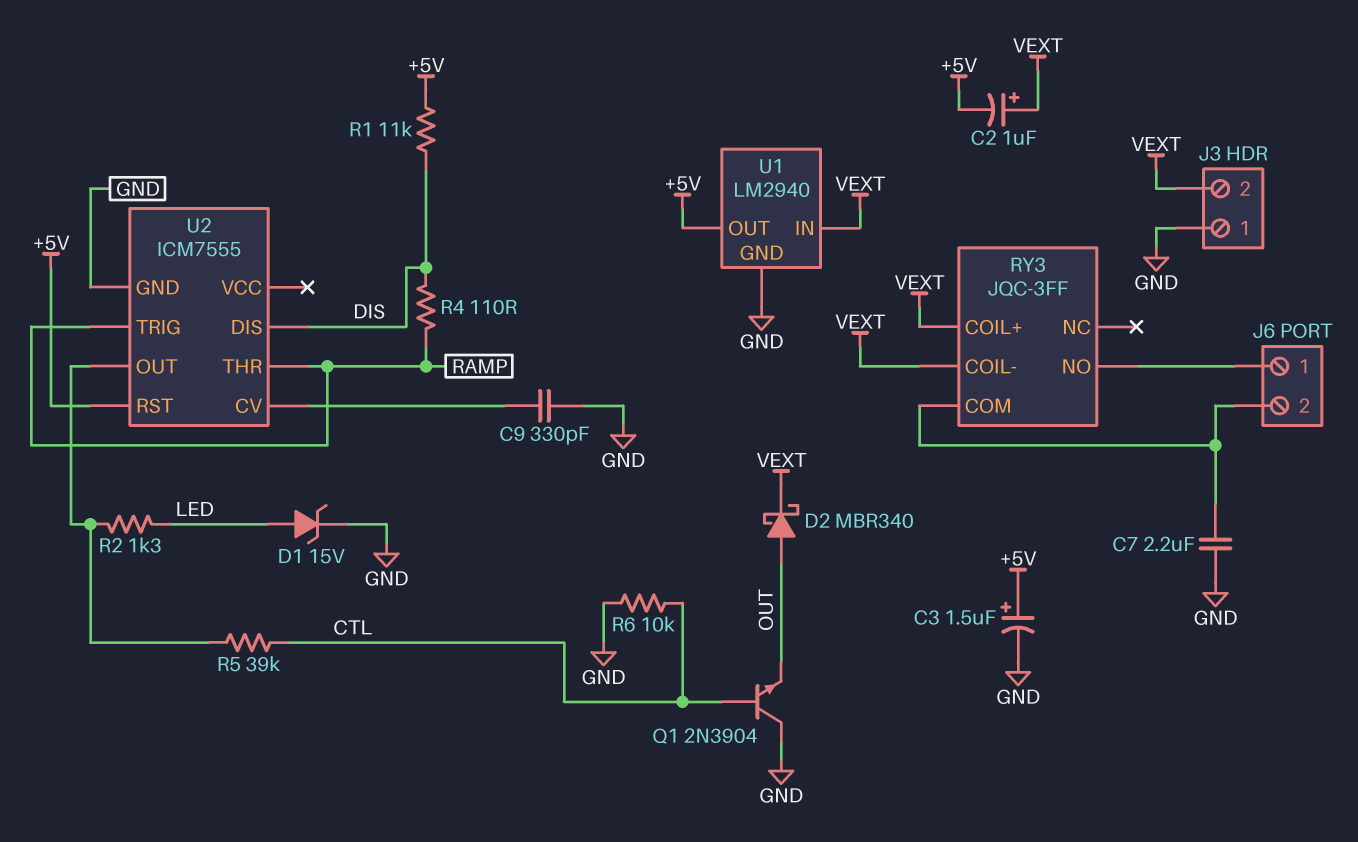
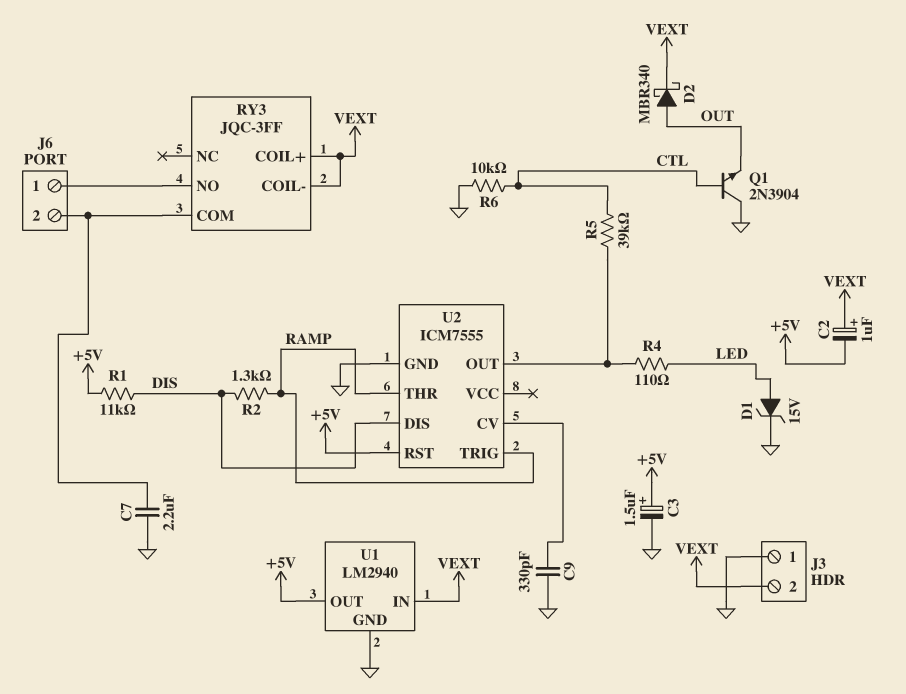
R2: 1.3k (LED, U2/OUT) -> 1.3k (DIS, RAMP)
R4: 110 (DIS, RAMP) -> 110 (LED, U2/OUT)

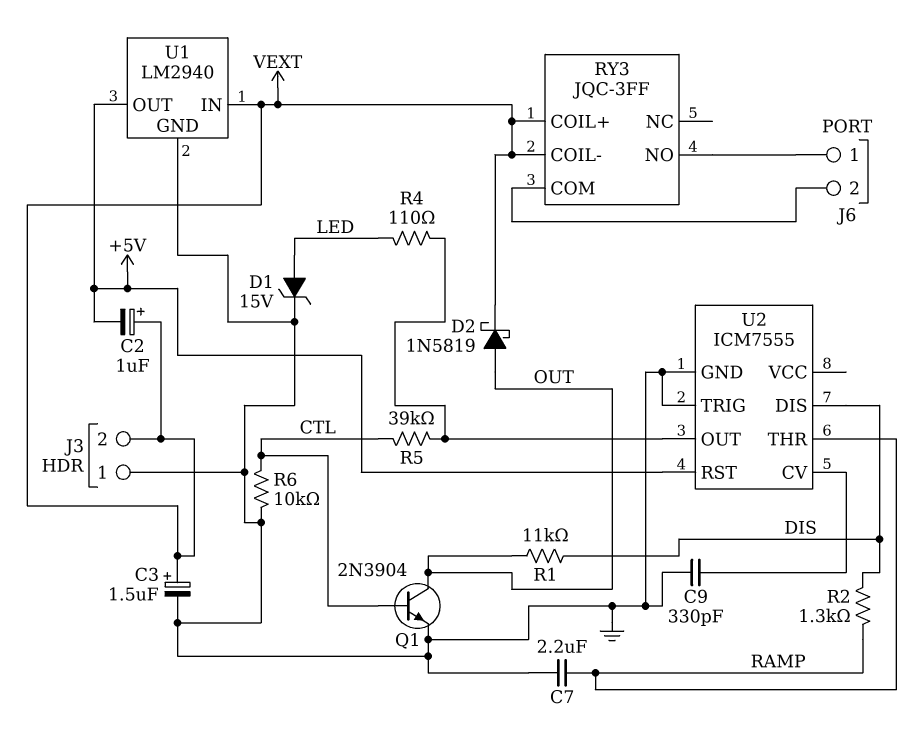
C3: 1.5uF (plus +5V, minus GND) -> 1.5uF (plus VEXT, minus GND)
C7: 2.2uF (GND, J6/2) -> 2.2uF (GND, RAMP)
D2: schottky MBR340 (A OUT, K VEXT) -> schottky 1N5819 (A OUT, K VEXT)
Q1: NPN 2N3904 (B CTL, C GND, E OUT) -> NPN 2N3904 (B CTL, C OUT, E GND)
R1: 11k (+5V, DIS) -> 11k (DIS, OUT)
U2 pin TRIG: RAMP -> GND

